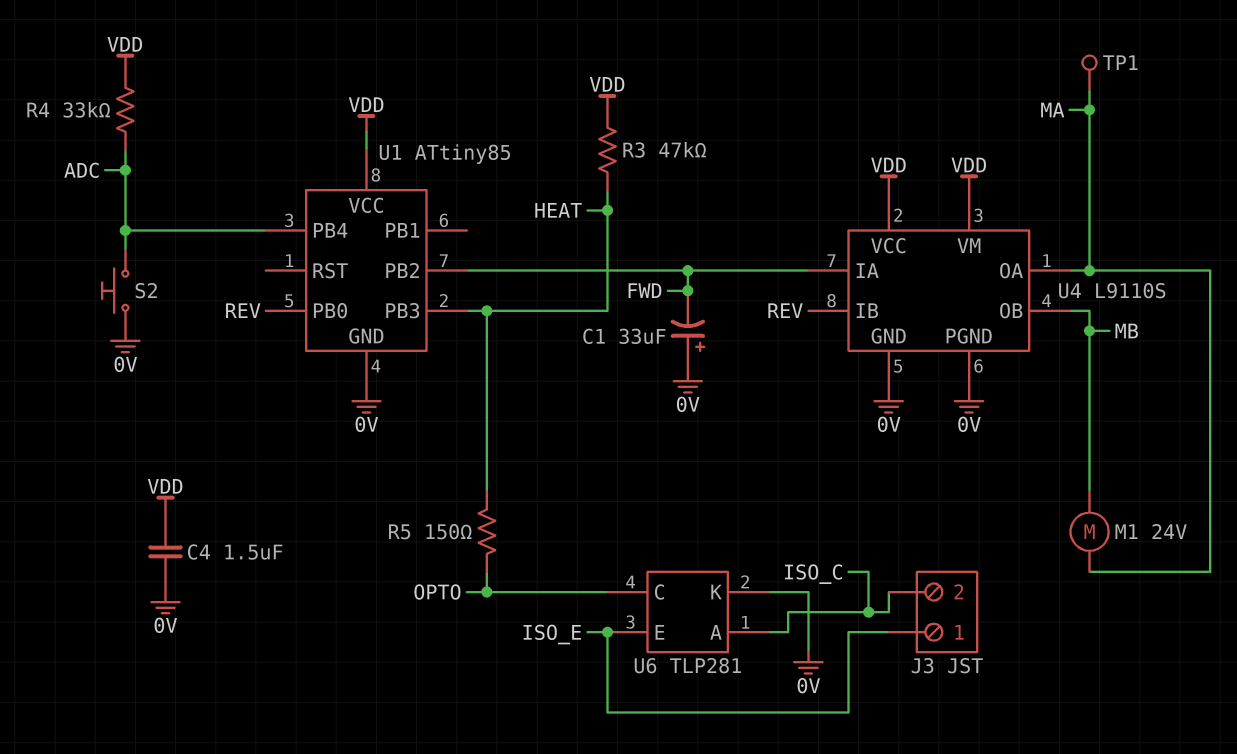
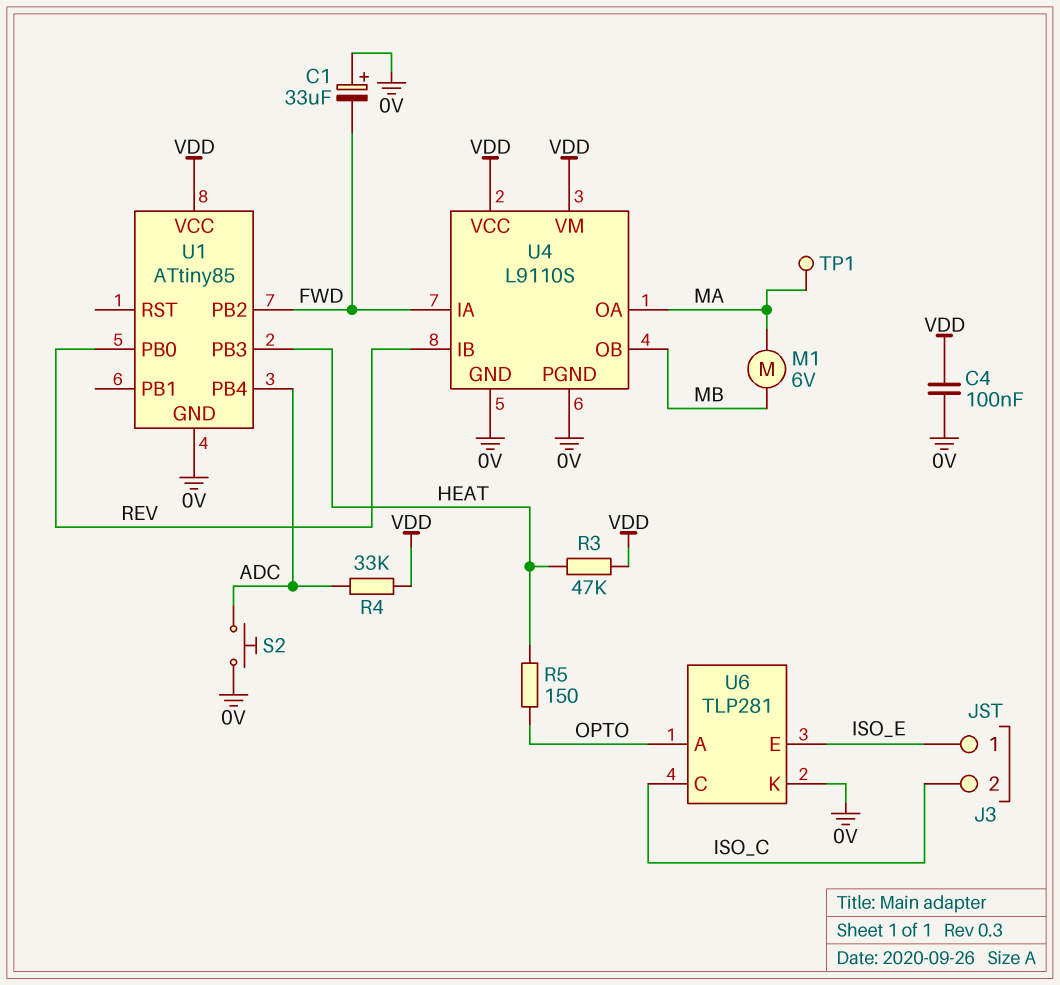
C4: 1.5uF (0V, VDD) -> 100nF (0V, VDD)
M1: motor 24V (MA, MB) -> motor 6V (MA, MB)
U6 pin A: ISO_C -> OPTO
U6 pin C: OPTO -> ISO_C

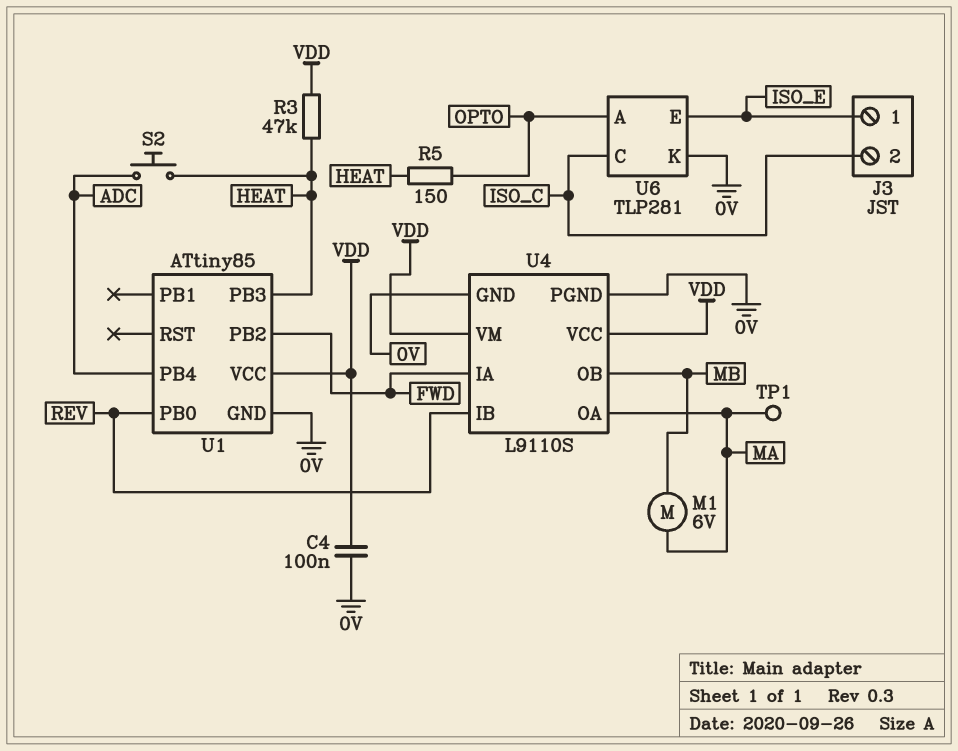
C1: 33uF (plus 0V, minus FWD) -> none
R4: 33k (ADC, VDD) -> none
S2: button (0V, ADC) -> button (ADC, HEAT)

